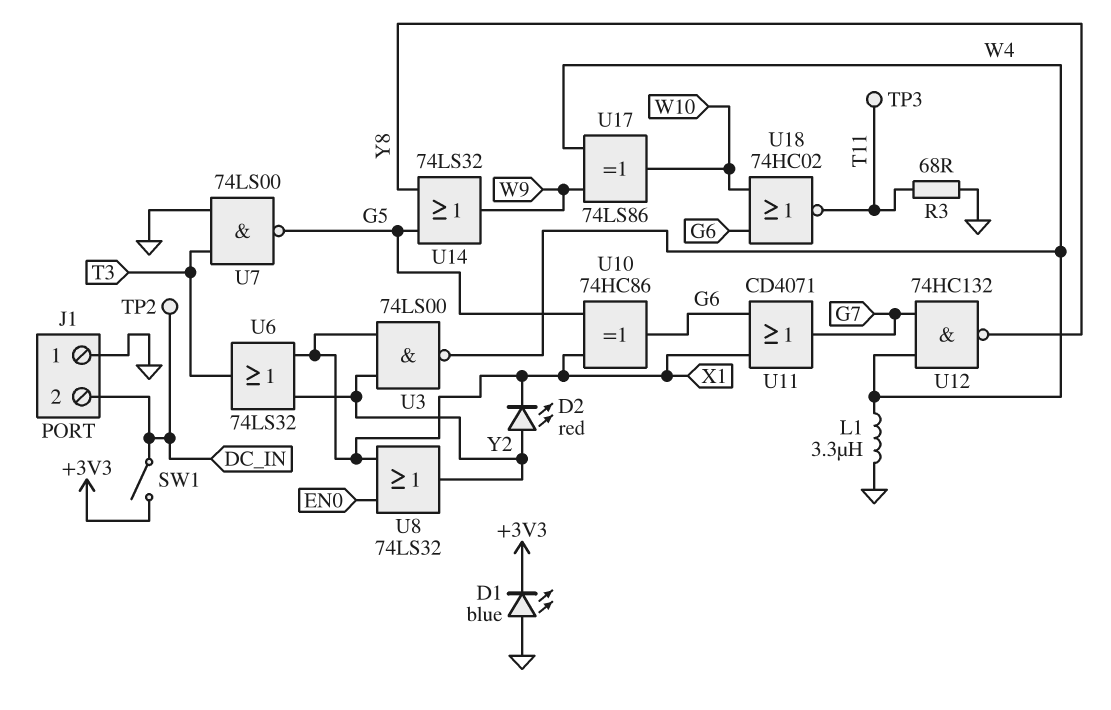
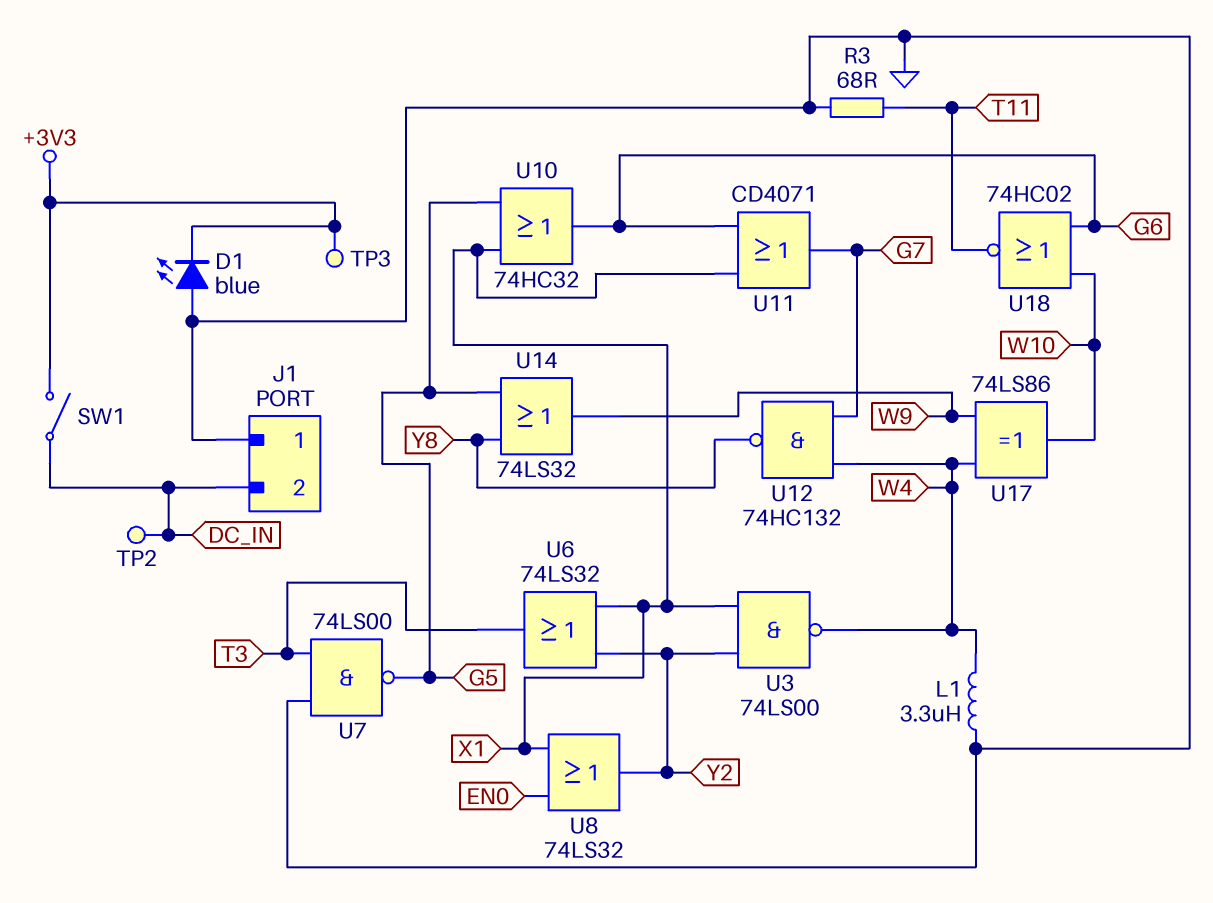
D2: LED red (A Y2, K X1) -> none
TP3: test point (T11) -> test point (+3V3)
U10: XOR 74HC86 (in G5, in X1, out G6) -> OR 74HC32 (in G5, in X1, out G6)

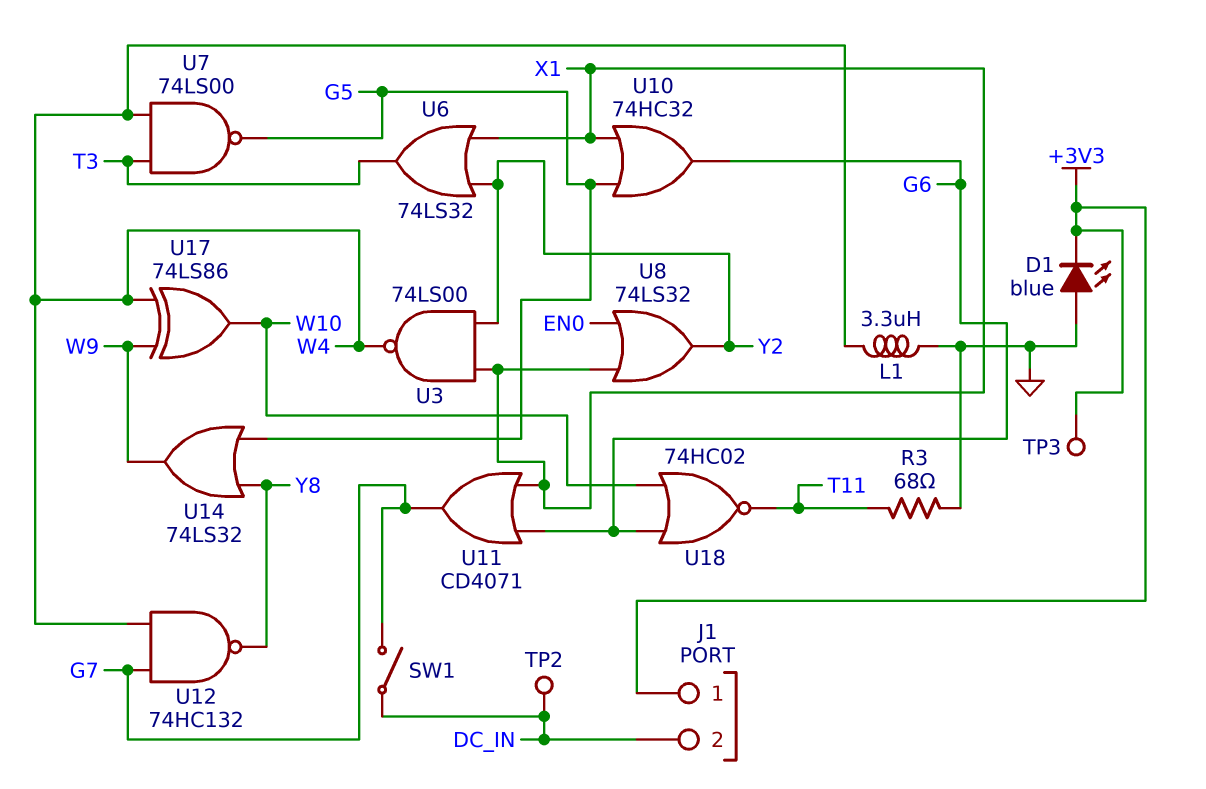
J1 pin 1: GND -> +3V3
SW1: switch (+3V3, DC_IN) -> switch (DC_IN, G7)
U7: NAND 74LS00 (in GND, in T3, out G5) -> NAND 74LS00 (in T3, in W4, out G5)

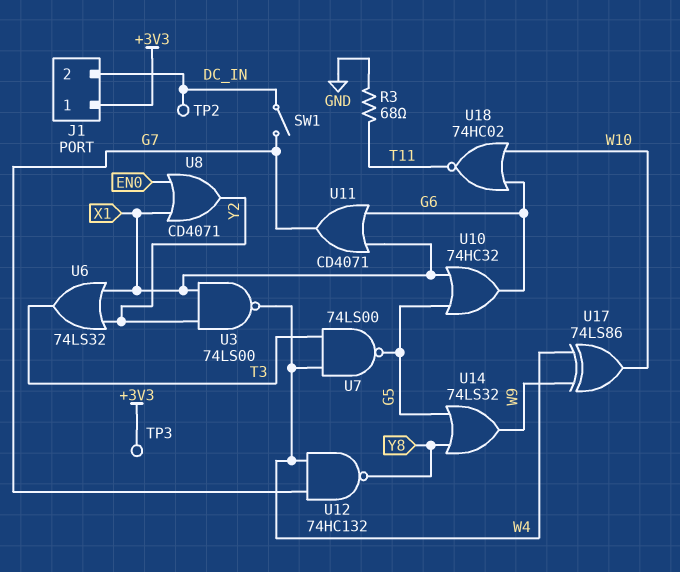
D1: LED blue (A GND, K +3V3) -> none
L1: 3.3uH (GND, W4) -> none
U8: OR 74LS32 (in EN0, in X1, out Y2) -> OR CD4071 (in EN0, in X1, out Y2)

